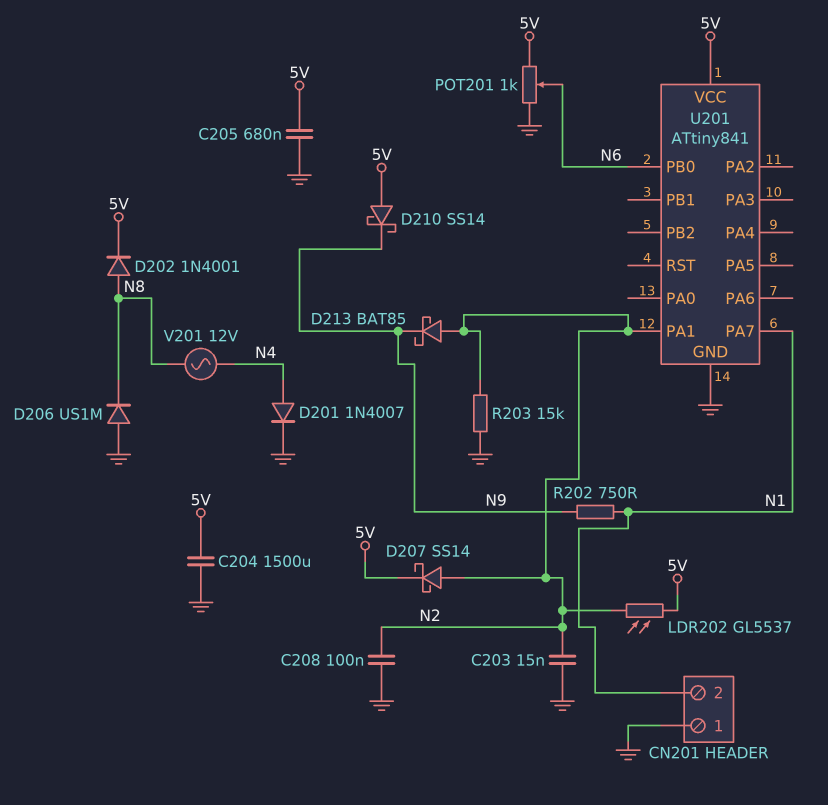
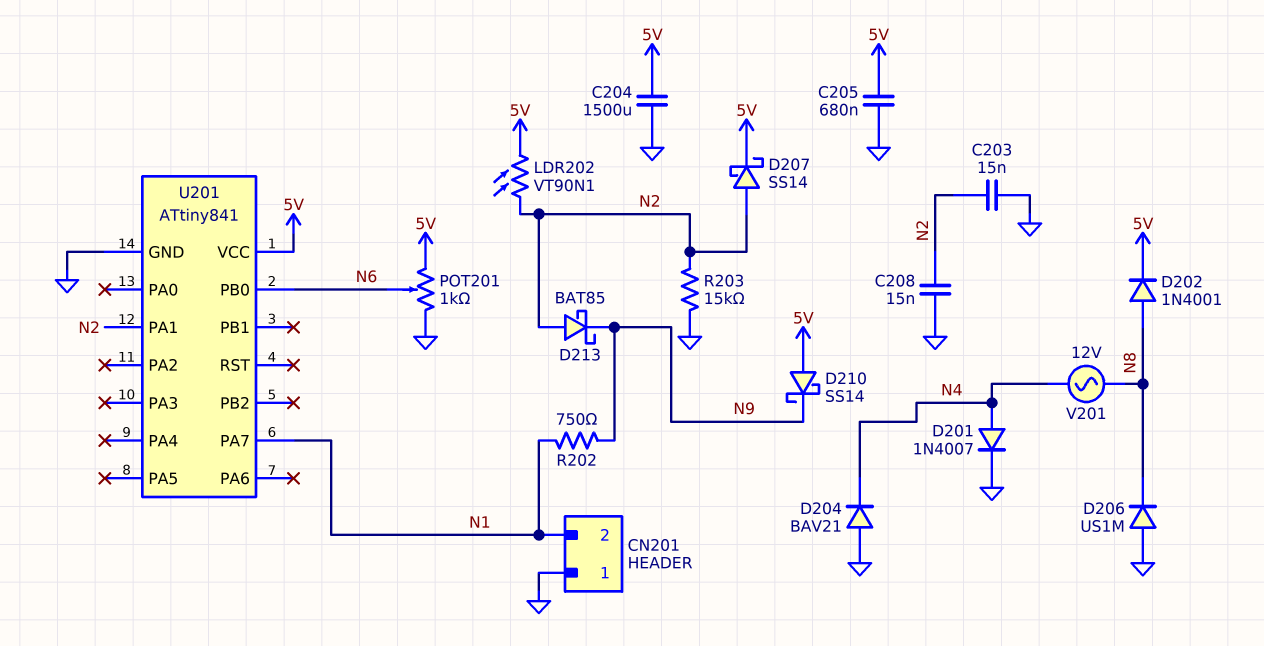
C208: 100nF (GND, N2) -> 15nF (GND, N2)
D204: none -> diode BAV21 (A GND, K N4)
LDR202: GL5537 (5V, N2) -> VT90N1 (5V, N2)

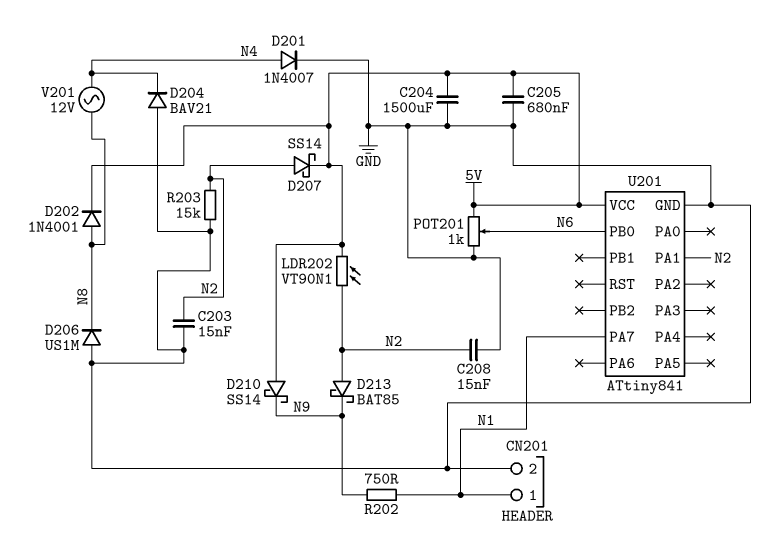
CN201 pin 1: GND -> N1
CN201 pin 2: N1 -> GND

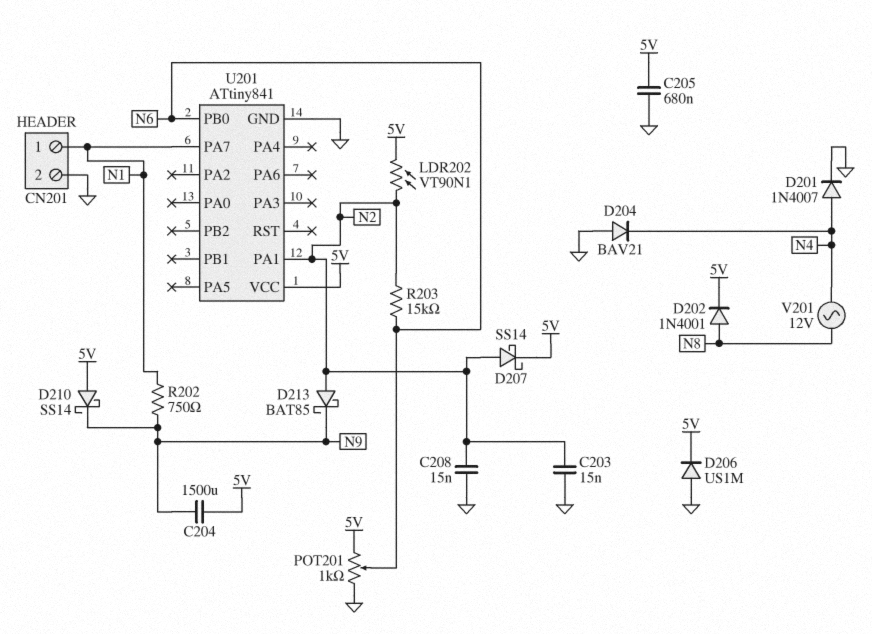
C204: 1500uF (5V, GND) -> 1500uF (5V, N9)
D206: diode US1M (A GND, K N8) -> diode US1M (A GND, K 5V)
R203: 15k (GND, N2) -> 15k (N2, N6)

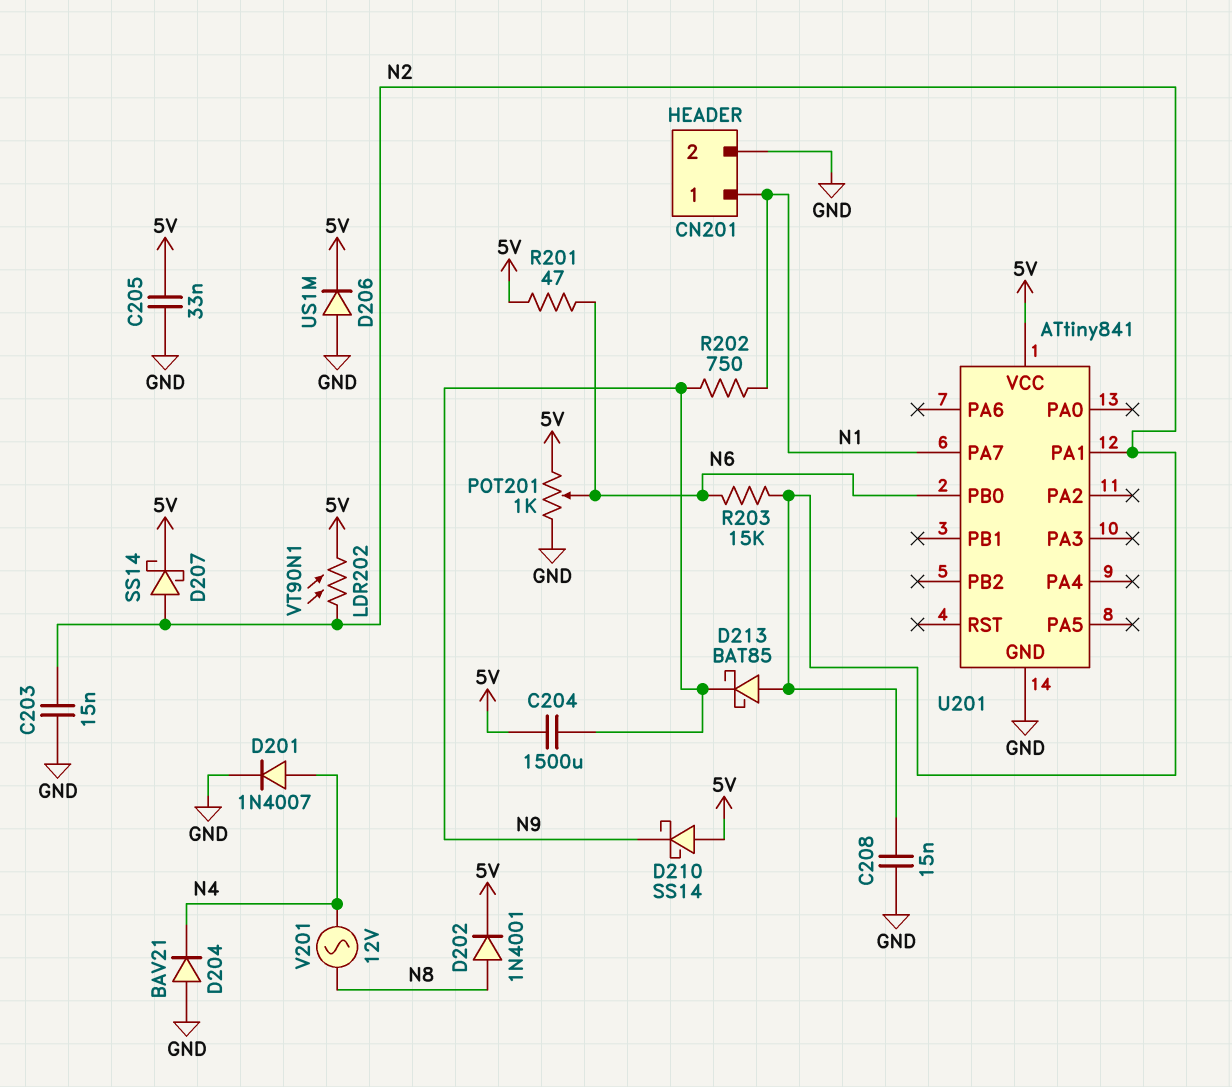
C205: 680nF (5V, GND) -> 33nF (5V, GND)
R201: none -> 47 (5V, N6)

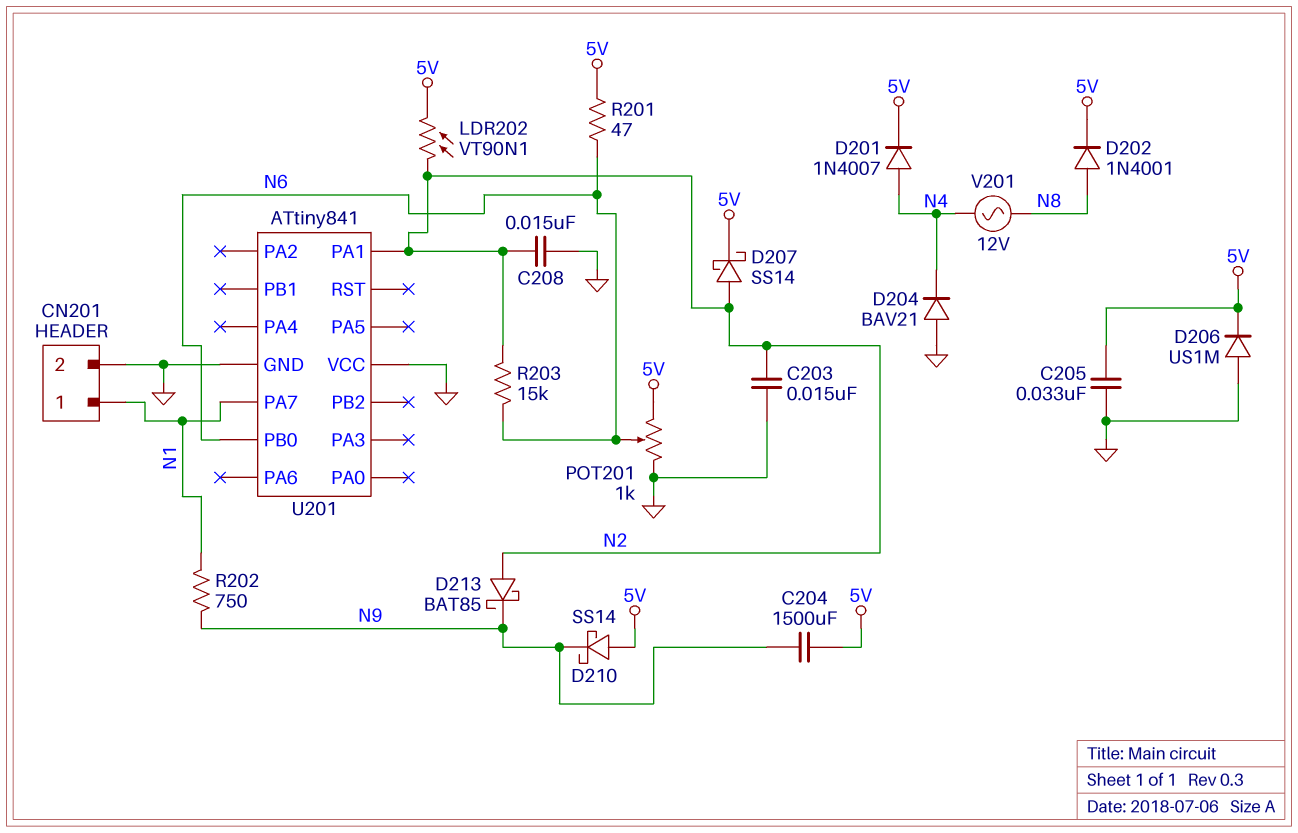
D201: diode 1N4007 (A N4, K GND) -> diode 1N4007 (A N4, K 5V)
U201 pin VCC: 5V -> GND

